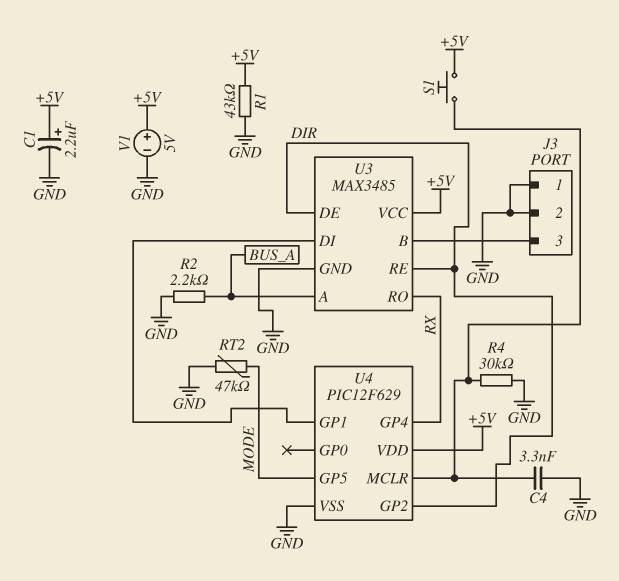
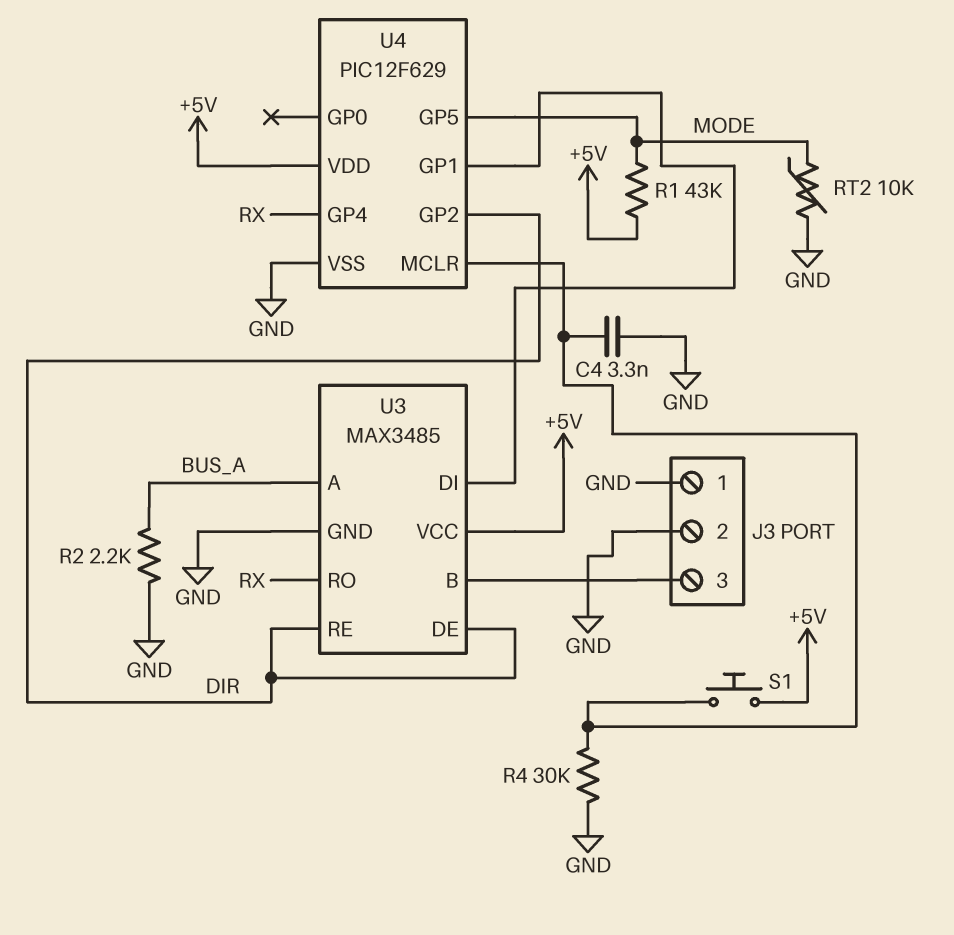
C1: 2.2uF (plus +5V, minus GND) -> none
R1: 43k (+5V, GND) -> 43k (+5V, MODE)
RT2: 47k (GND, MODE) -> 10k (GND, MODE)
V1: 5V (plus +5V, minus GND) -> none

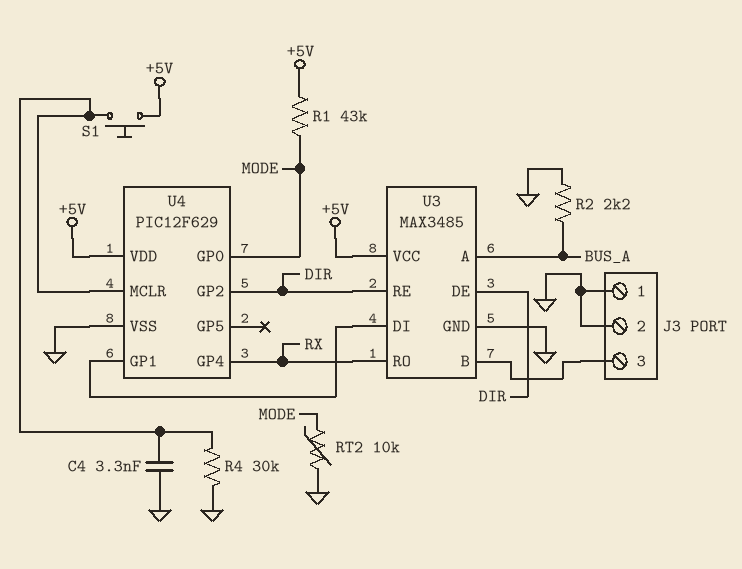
U4 pin GP0: none -> MODE
U4 pin GP5: MODE -> none

